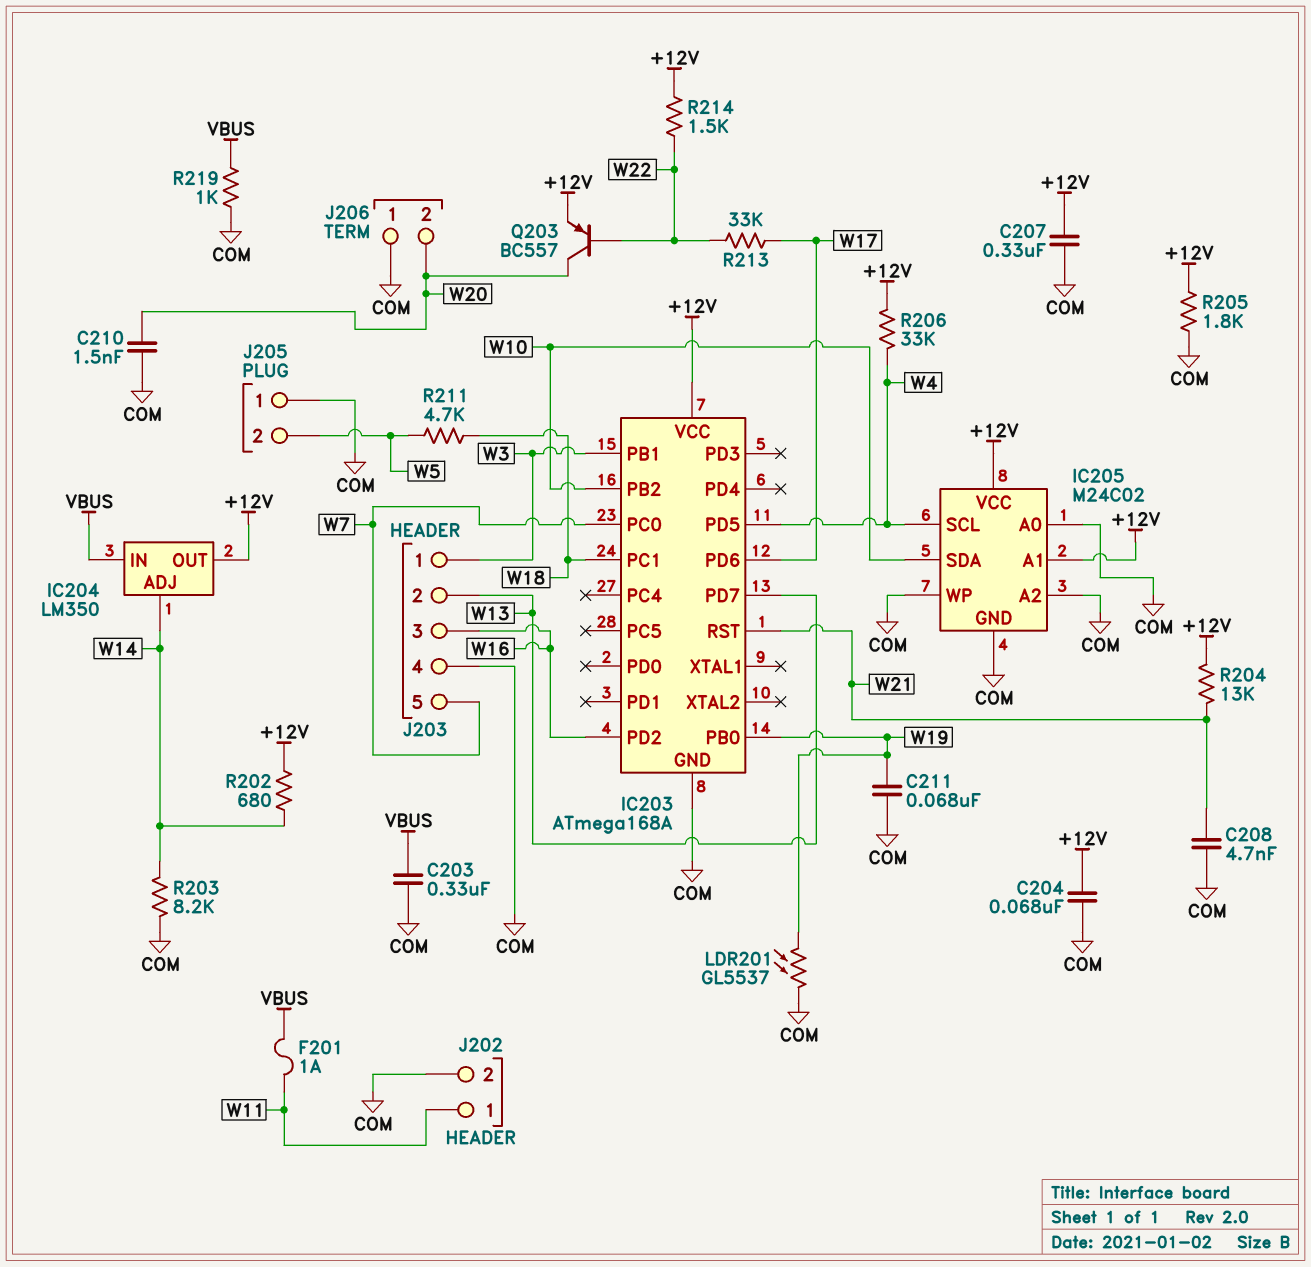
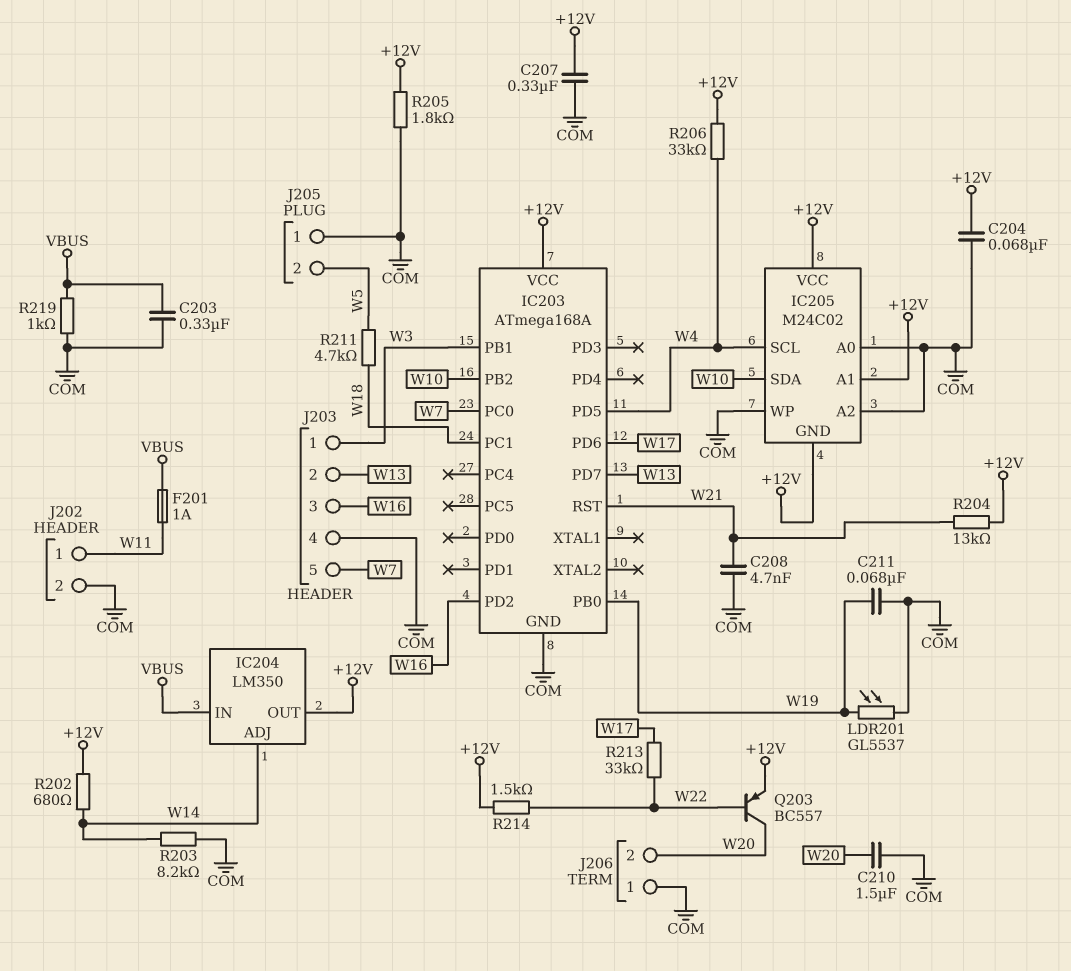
C210: 1.5nF (COM, W20) -> 1.5uF (COM, W20)
IC205 pin GND: COM -> +12V

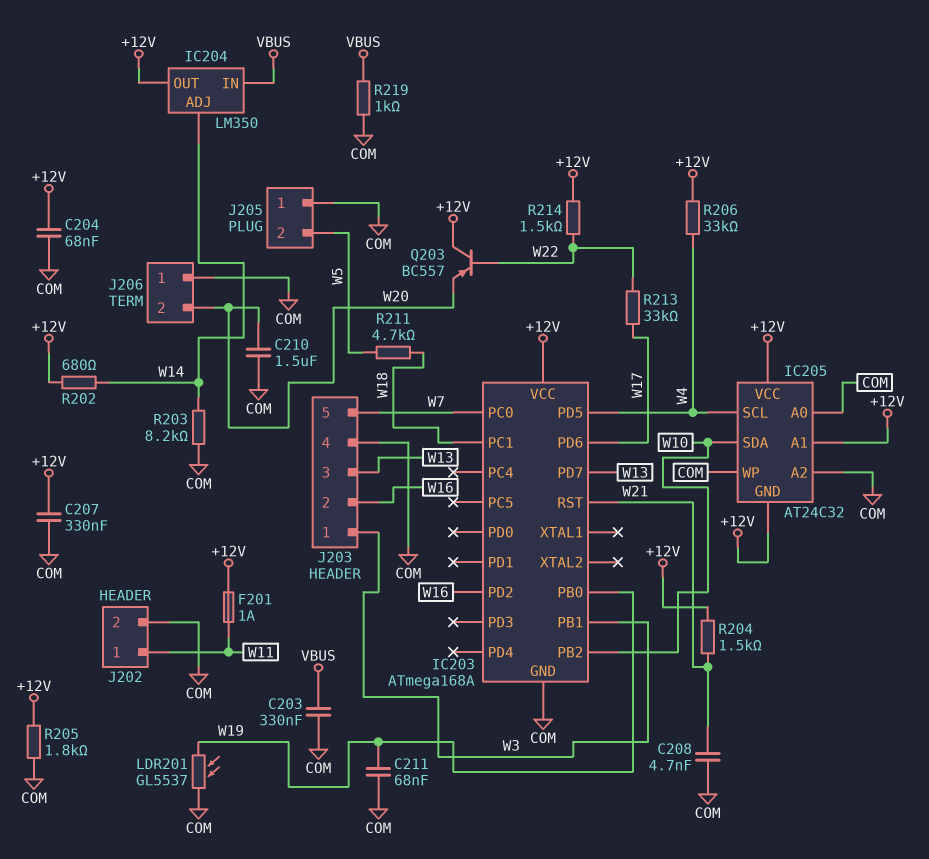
F201: 1A (VBUS, W11) -> 1A (+12V, W11)
IC205: M24C02 -> AT24C32
J203 pin 2: W13 -> W16
J203 pin 3: W16 -> W13
Q203: PNP BC557 (B W22, C W20, E +12V) -> PNP BC557 (B W22, C +12V, E W20)
R204: 13k (+12V, W21) -> 1.5k (+12V, W21)

